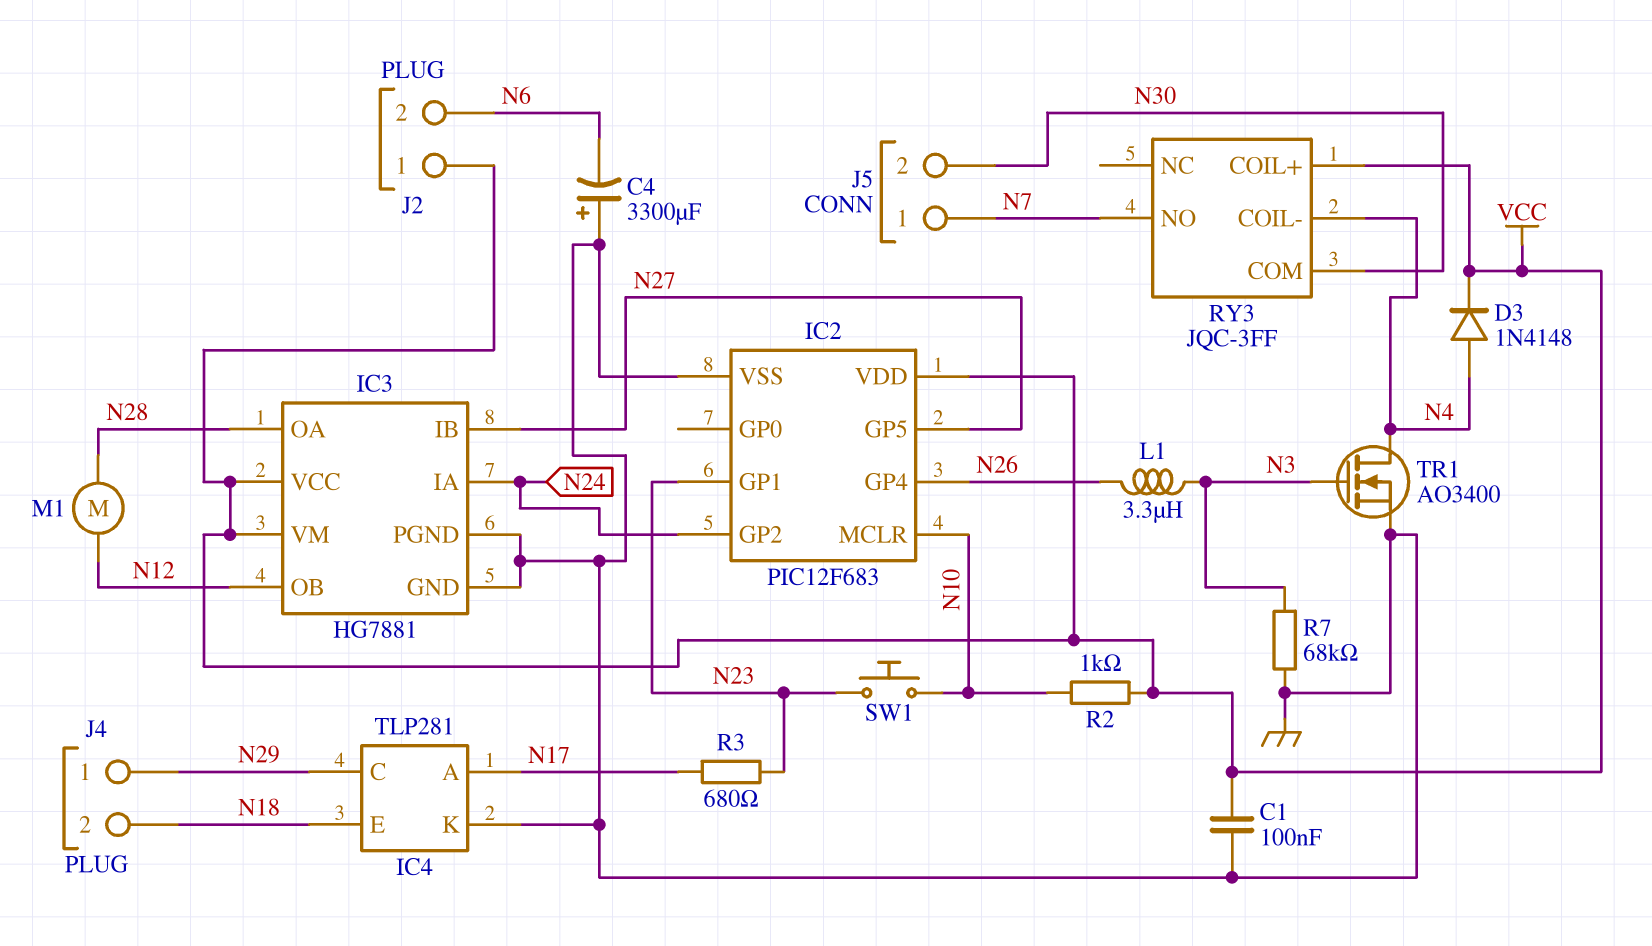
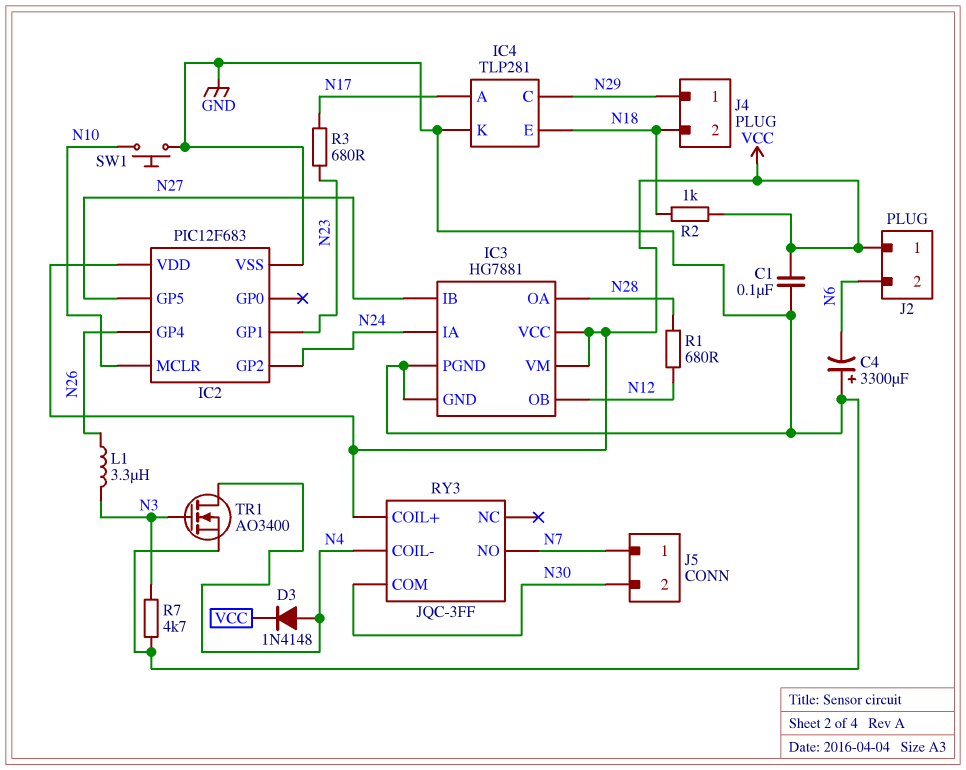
M1: motor (N12, N28) -> none
R1: none -> 680 (N12, N28)
R2: 1k (N10, VCC) -> 1k (N18, VCC)
R7: 68k (GND, N3) -> 4.7k (GND, N3)
SW1: button (N10, N23) -> button (GND, N10)

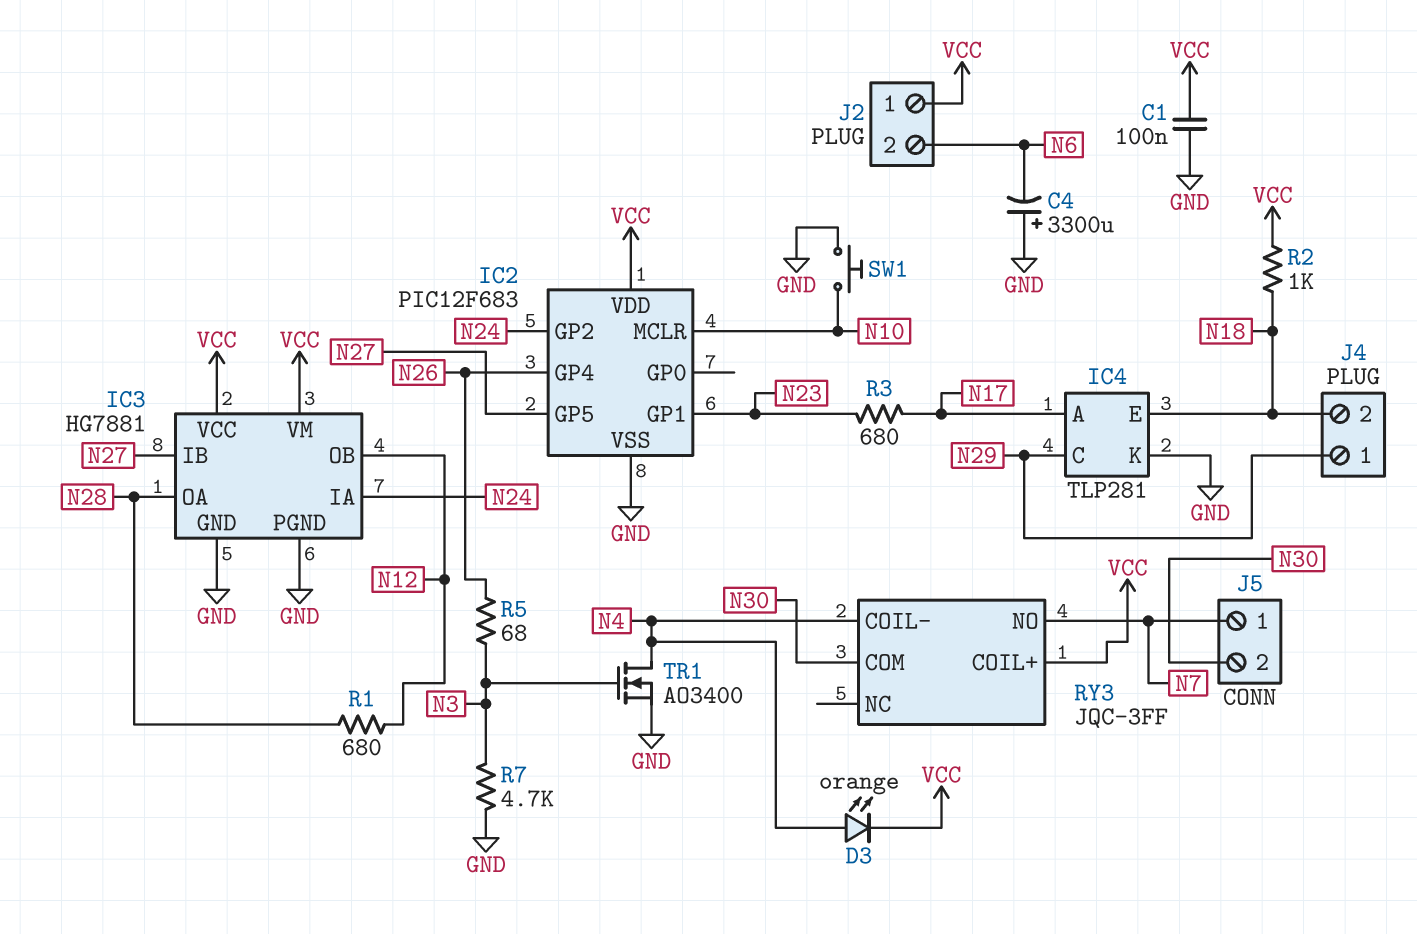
D3: diode 1N4148 (A N4, K VCC) -> LED orange (A N4, K VCC)
L1: 3.3uH (N3, N26) -> none
R5: none -> 68 (N3, N26)

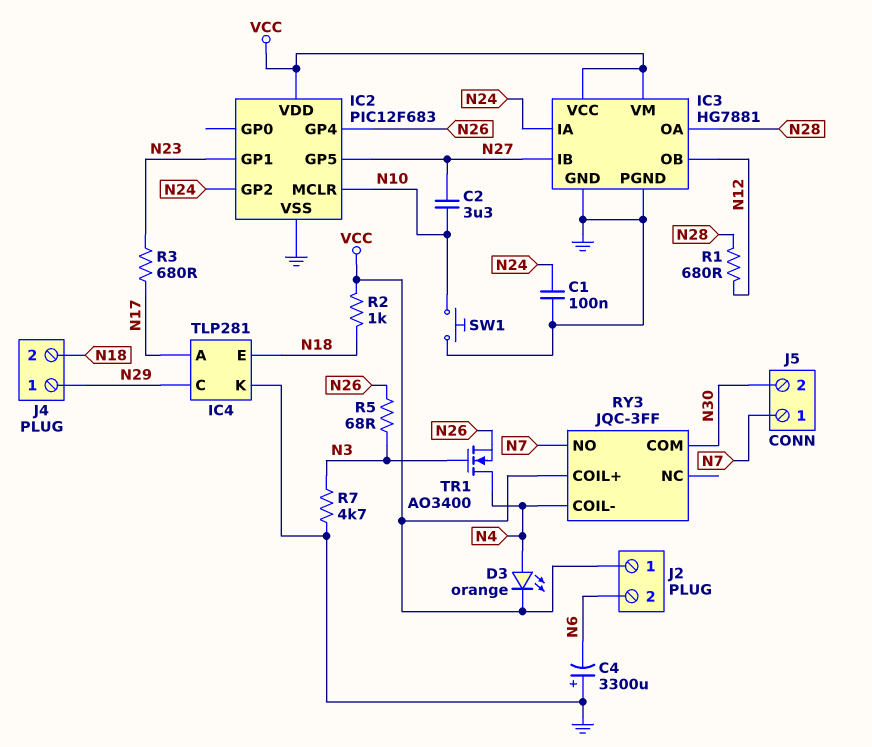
C1: 100nF (GND, VCC) -> 100nF (GND, N24)
C2: none -> 3.3uF (N10, N27)
TR1: NMOS AO3400 (G N3, D N4, S GND) -> NMOS AO3400 (G N3, D N4, S N26)

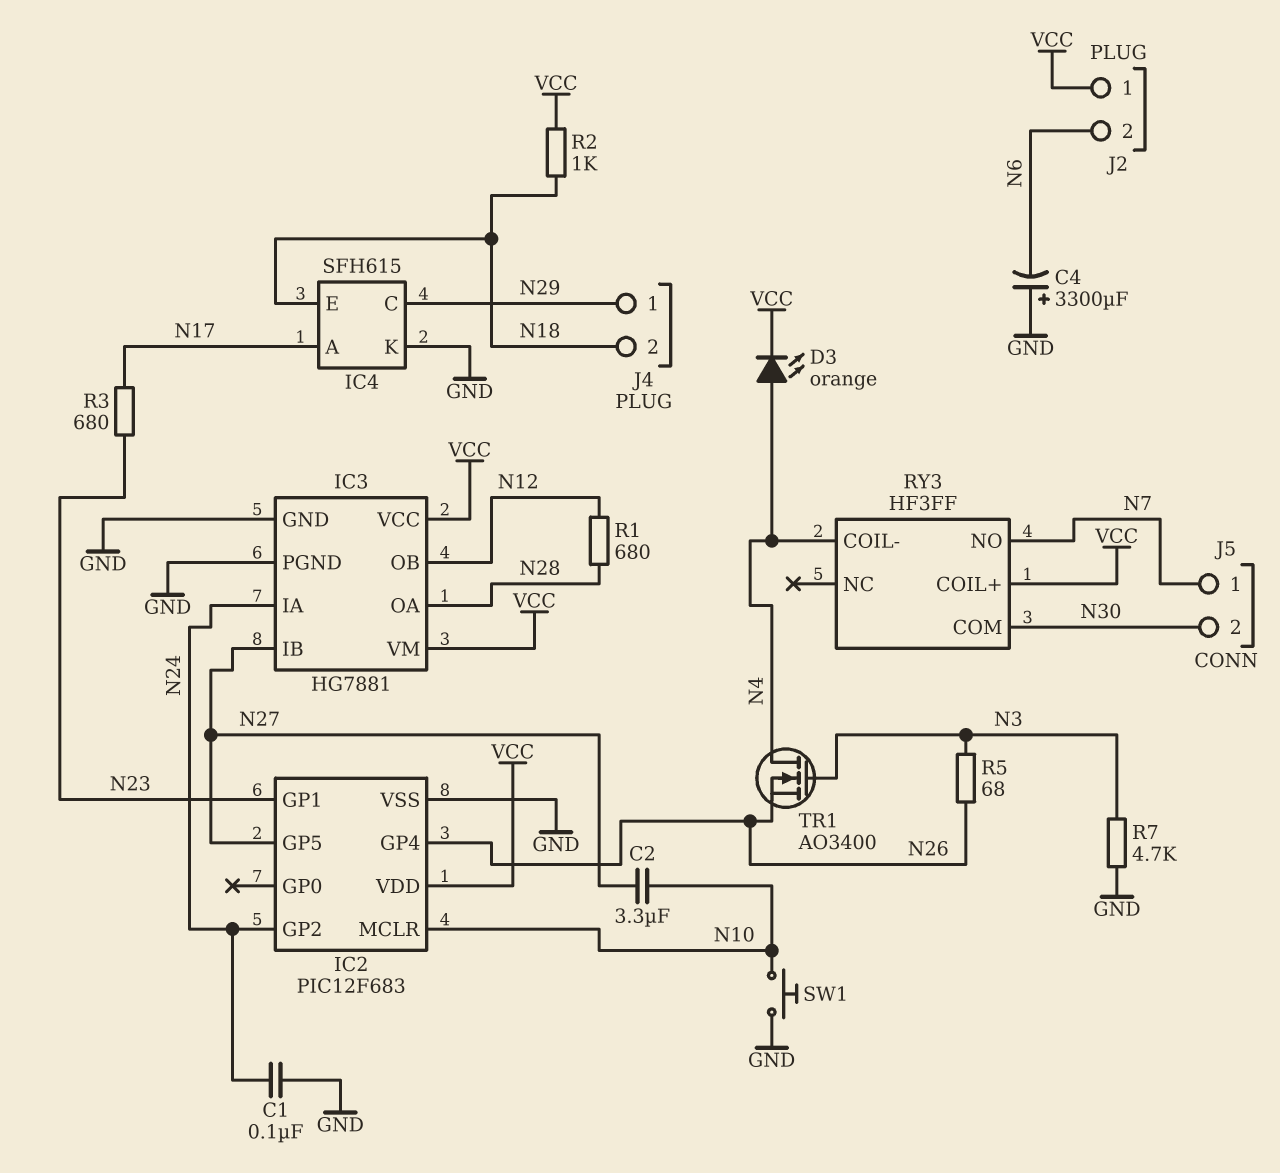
IC4: TLP281 -> SFH615
RY3: JQC-3FF -> HF3FF

